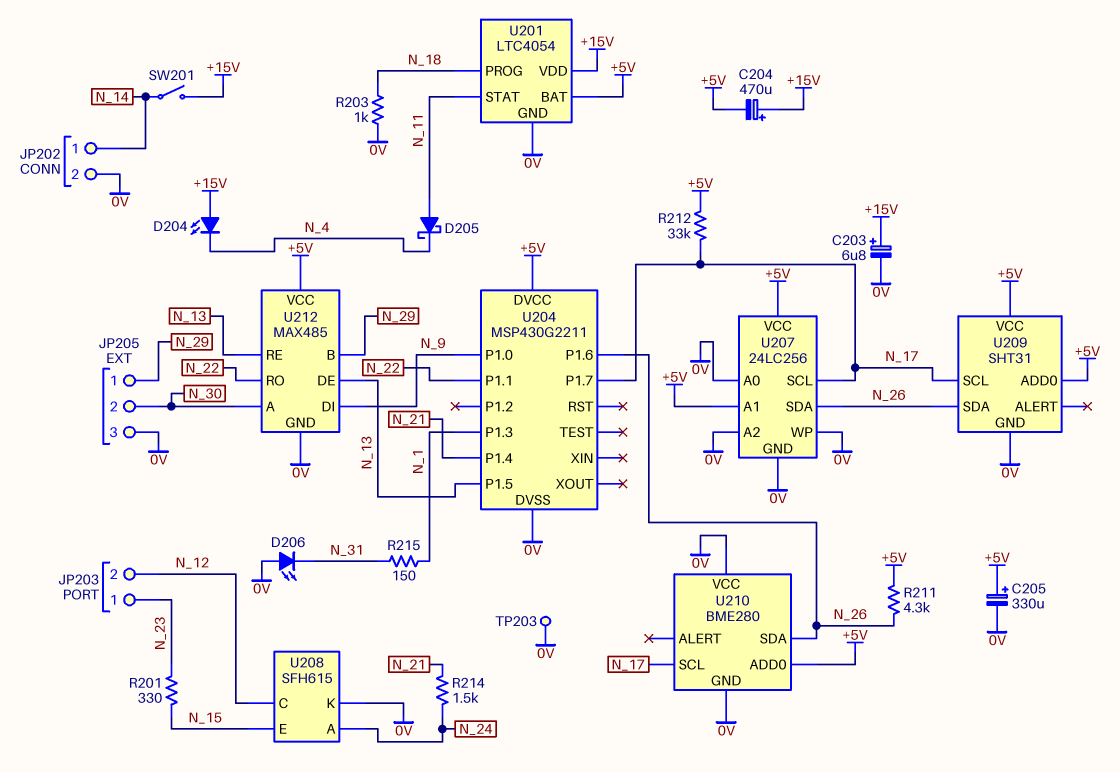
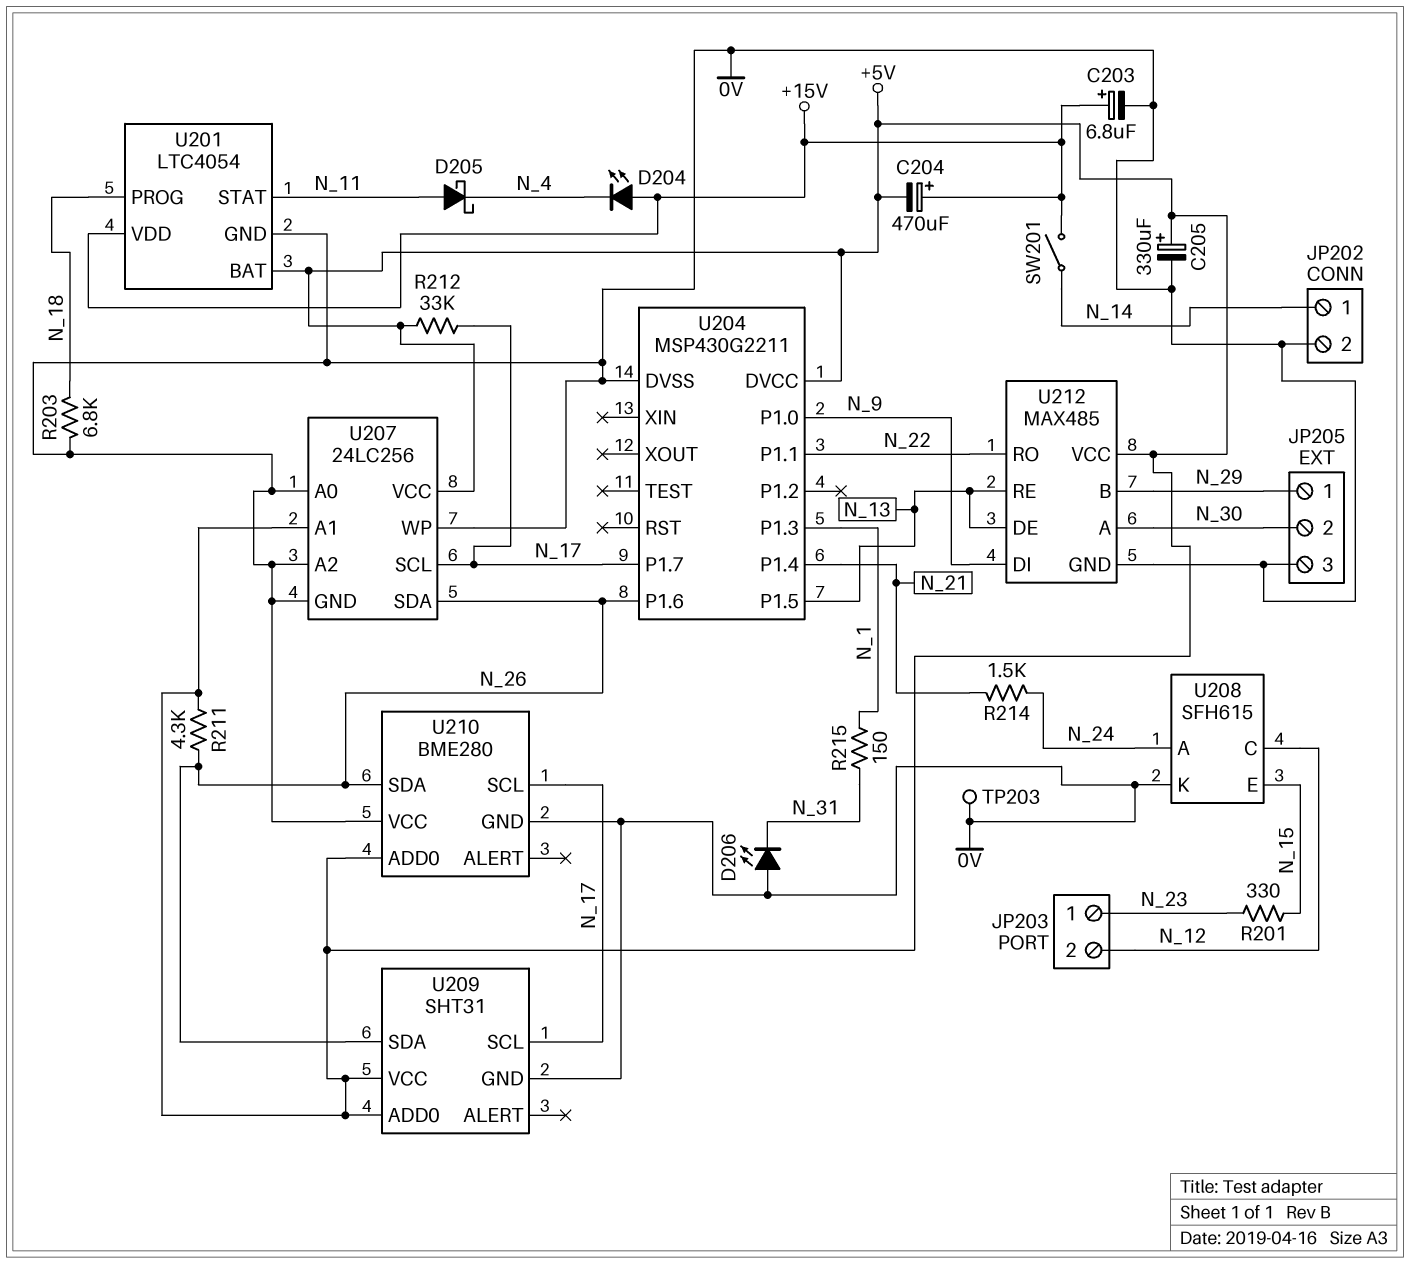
R203: 1k (0V, N_18) -> 6.8k (0V, N_18)

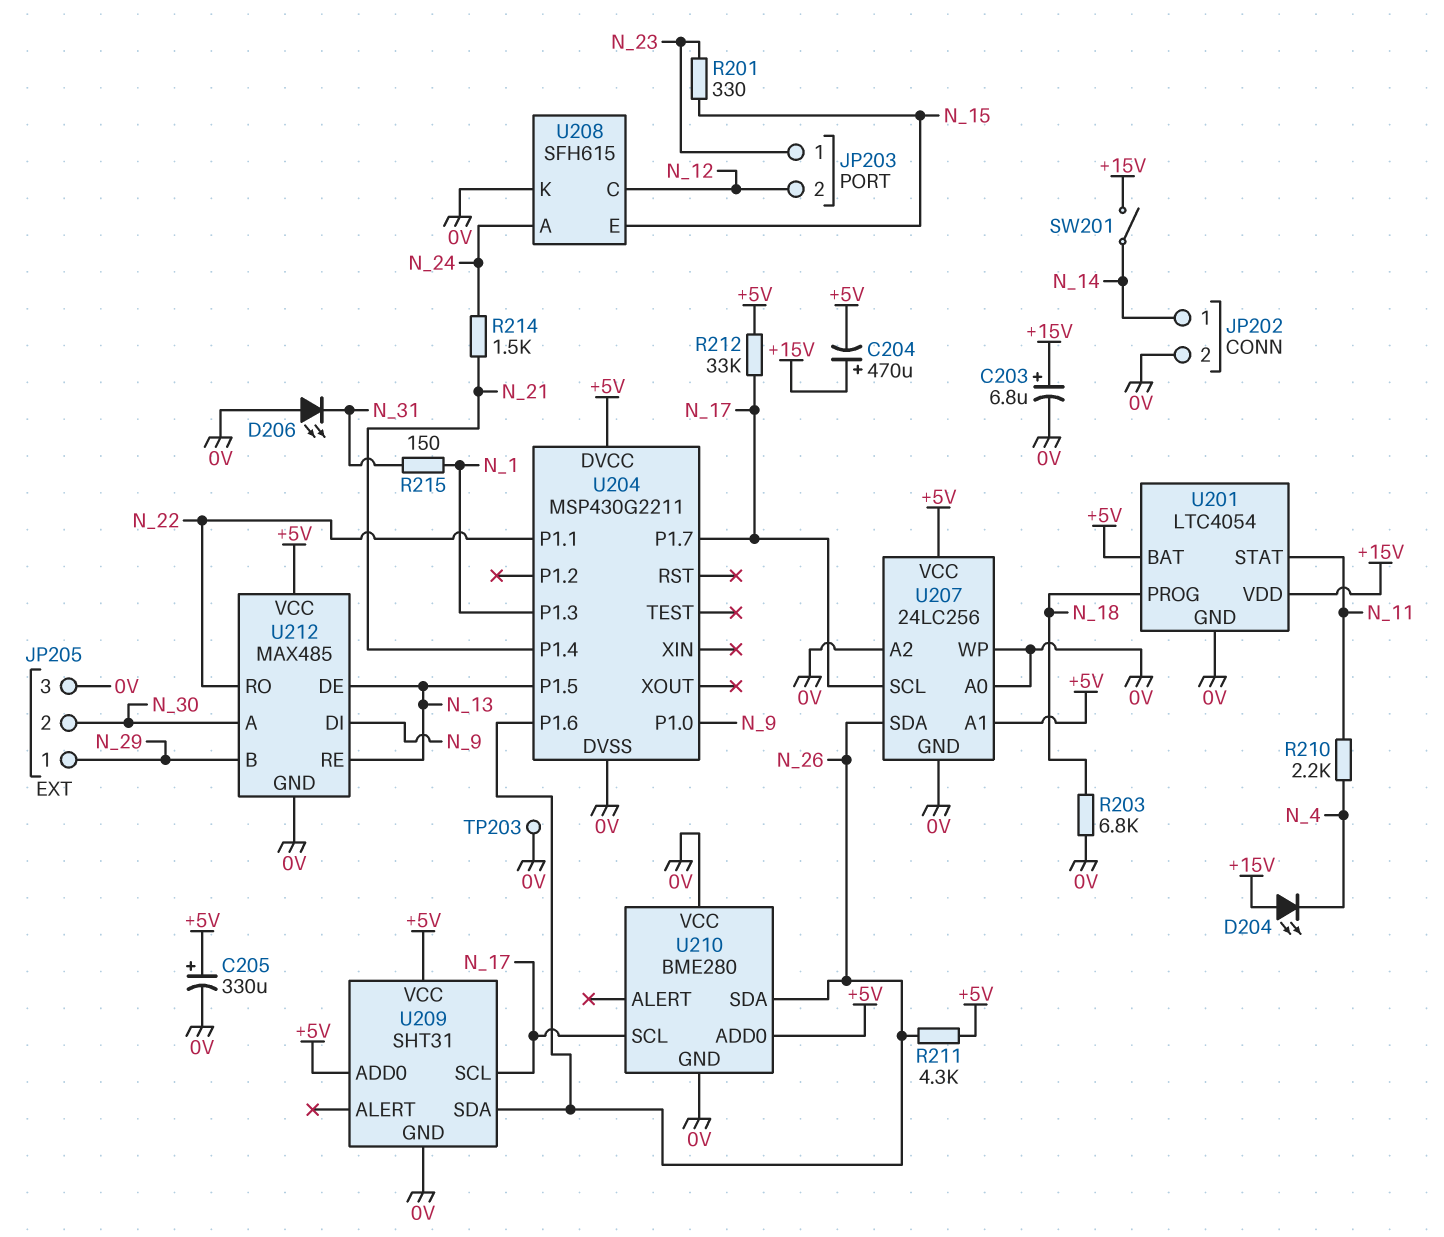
D205: schottky (A N_11, K N_4) -> none
R210: none -> 2.2k (N_4, N_11)

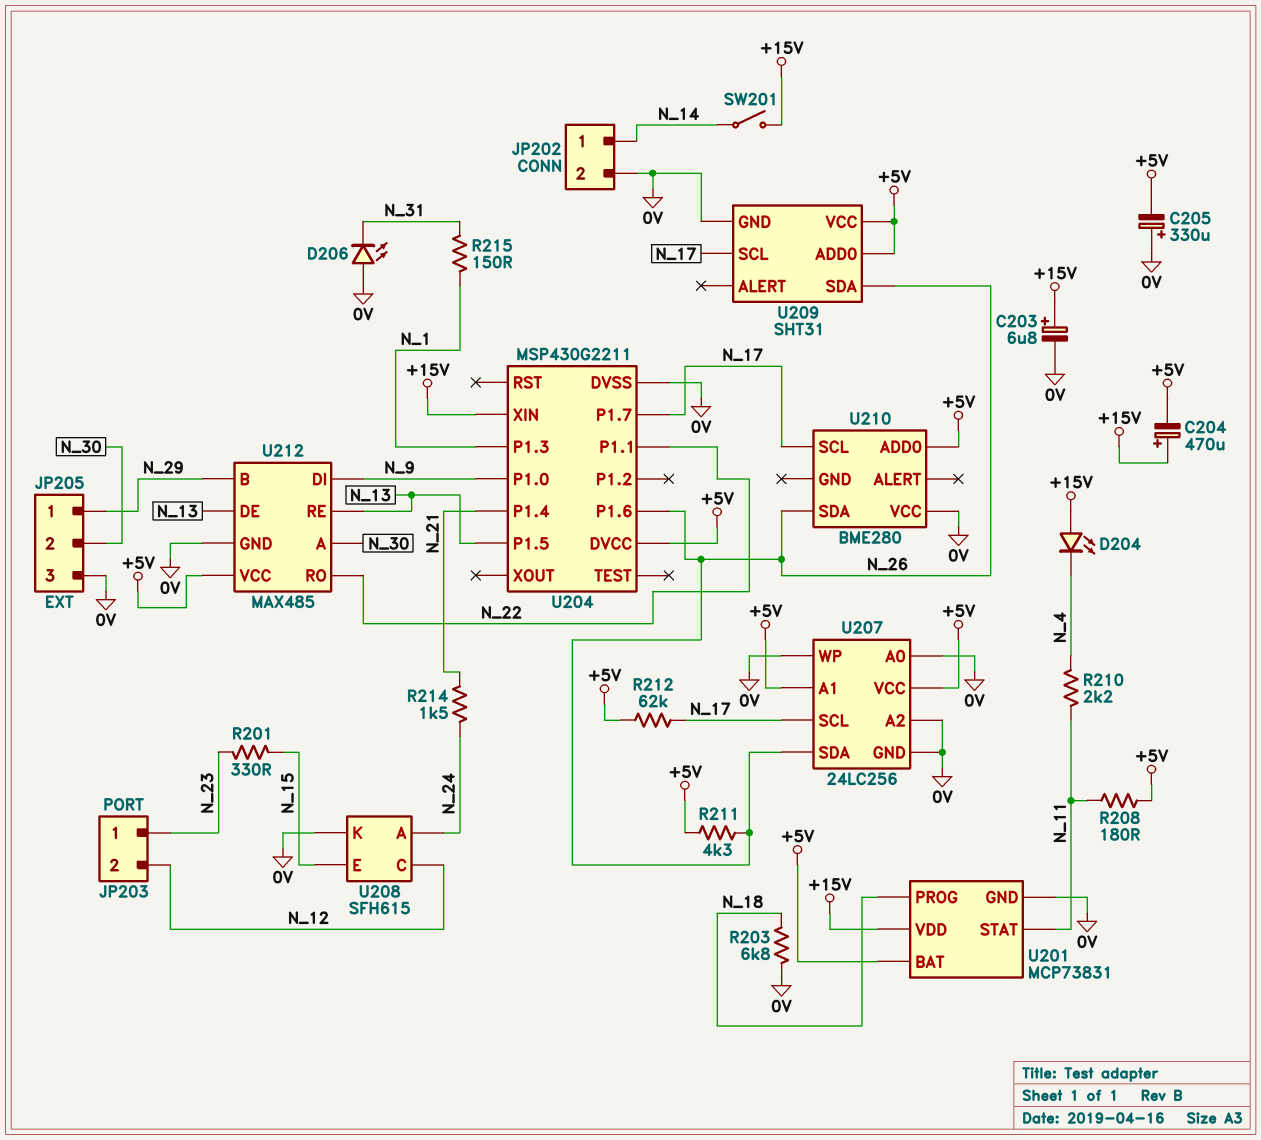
C205: 330uF (plus +5V, minus 0V) -> 330uF (plus 0V, minus +5V)
R208: none -> 180 (+5V, N_11)
R212: 33k (+5V, N_17) -> 62k (+5V, N_17)
TP203: test point (0V) -> none
U201: LTC4054 -> MCP73831
U204 pin XIN: none -> +15V
U210 pin GND: 0V -> none

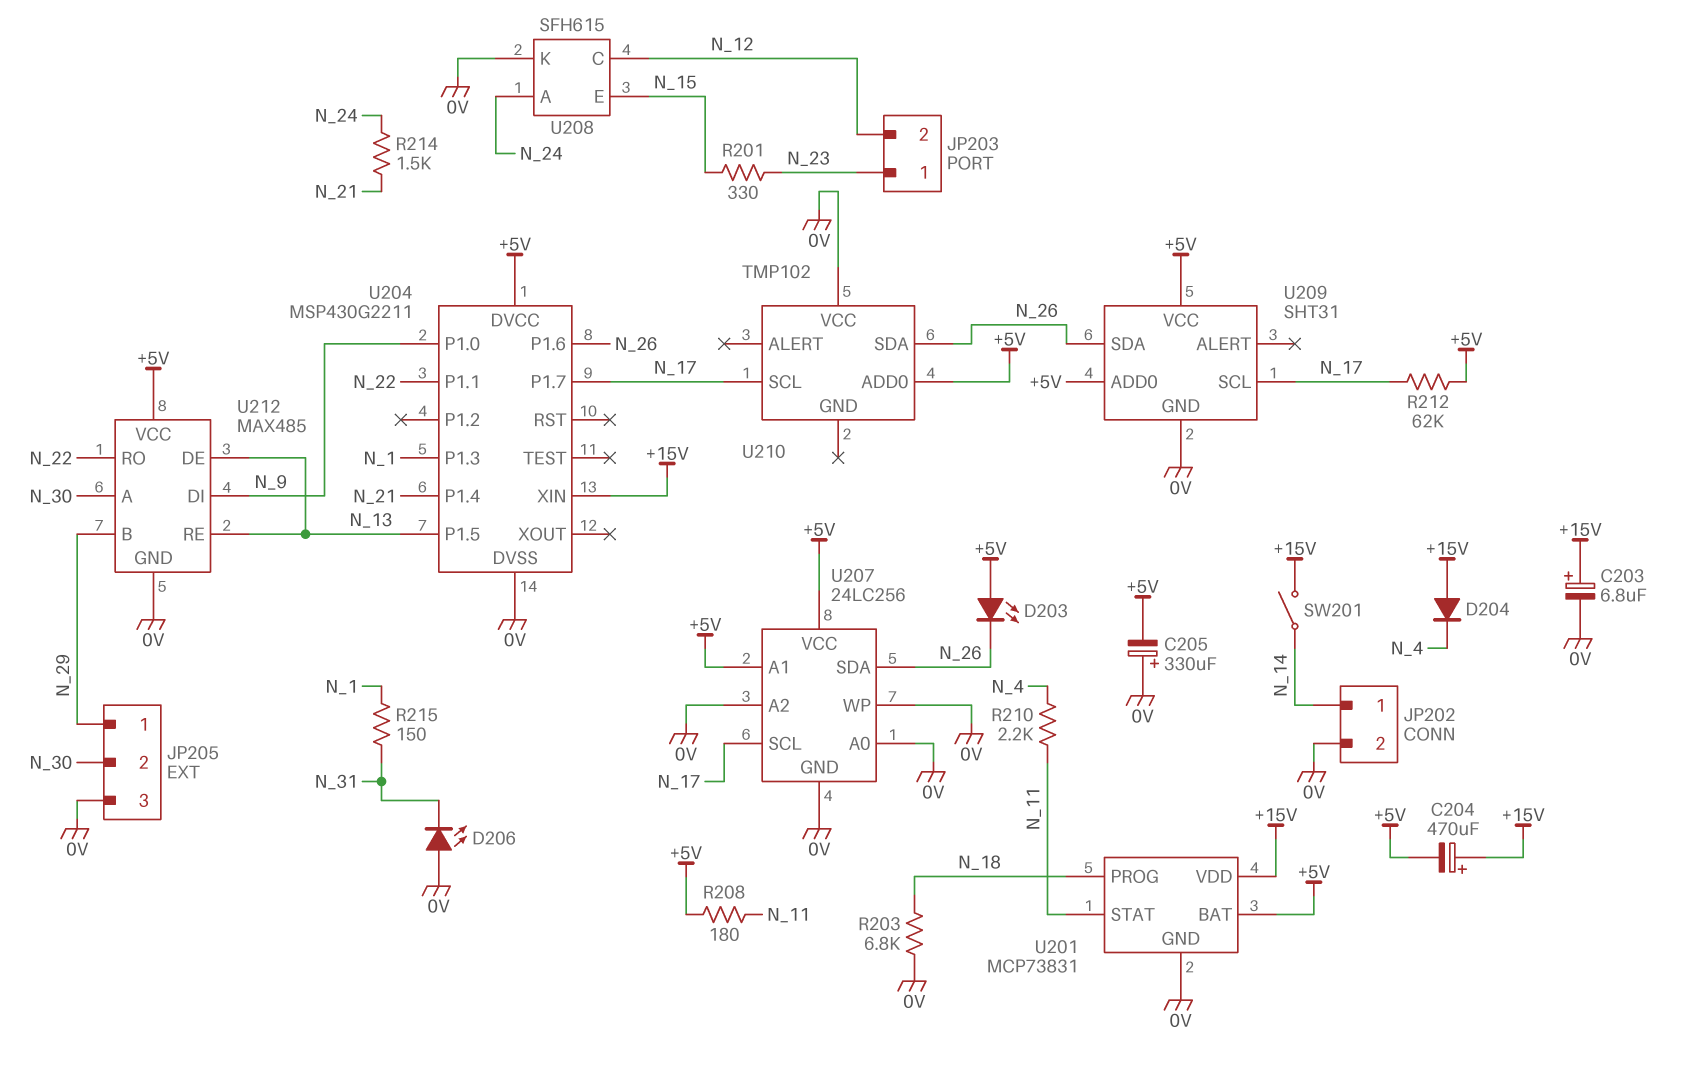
D203: none -> LED (A +5V, K N_26)
D204: LED (A +15V, K N_4) -> diode (A +15V, K N_4)
R211: 4.3k (+5V, N_26) -> none
U210: BME280 -> TMP102

